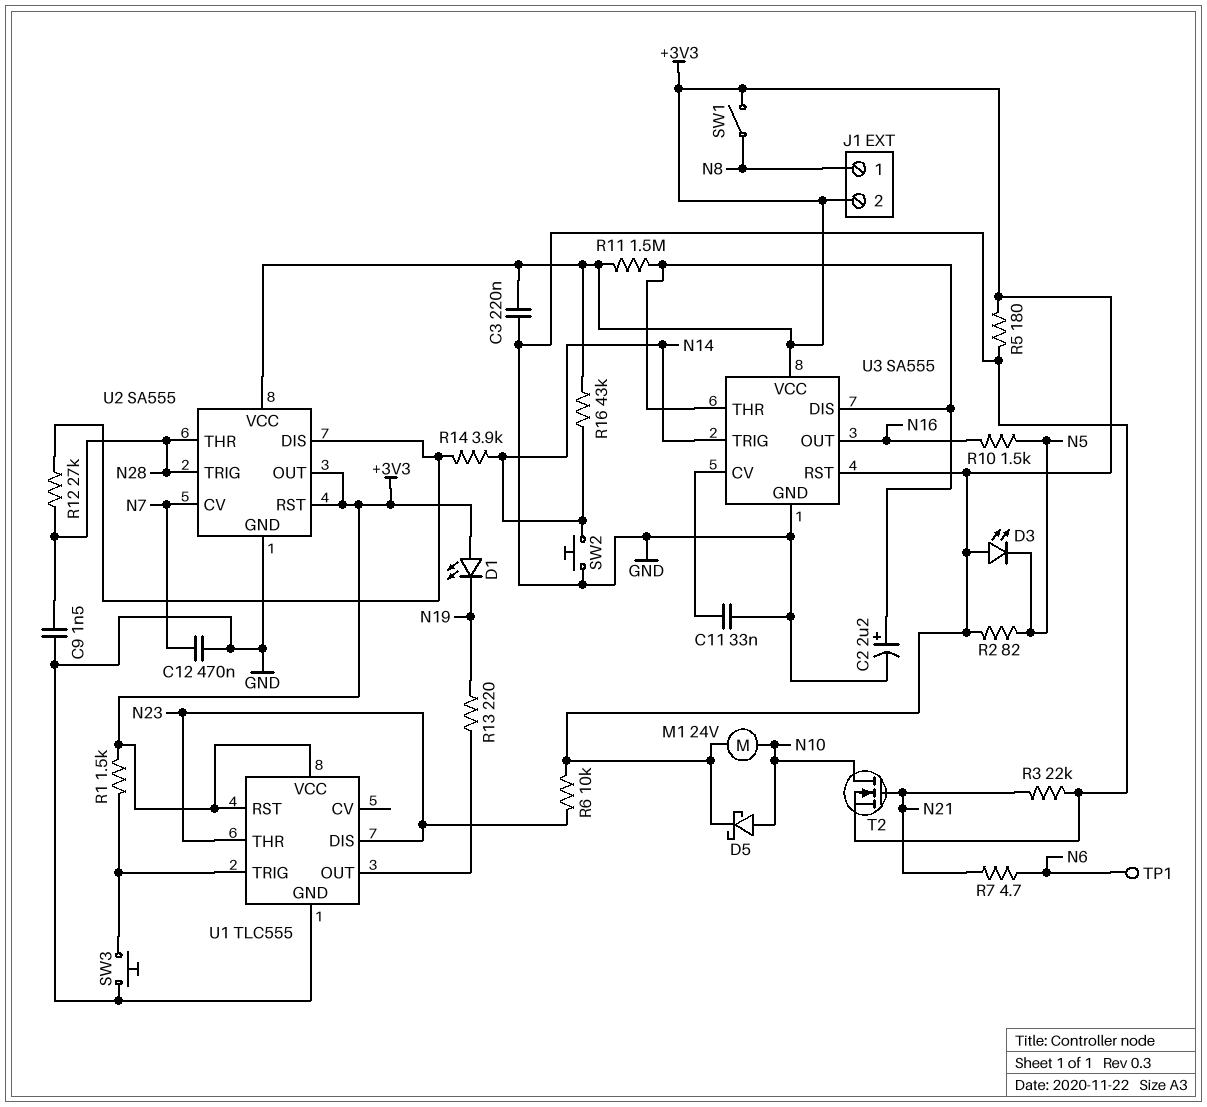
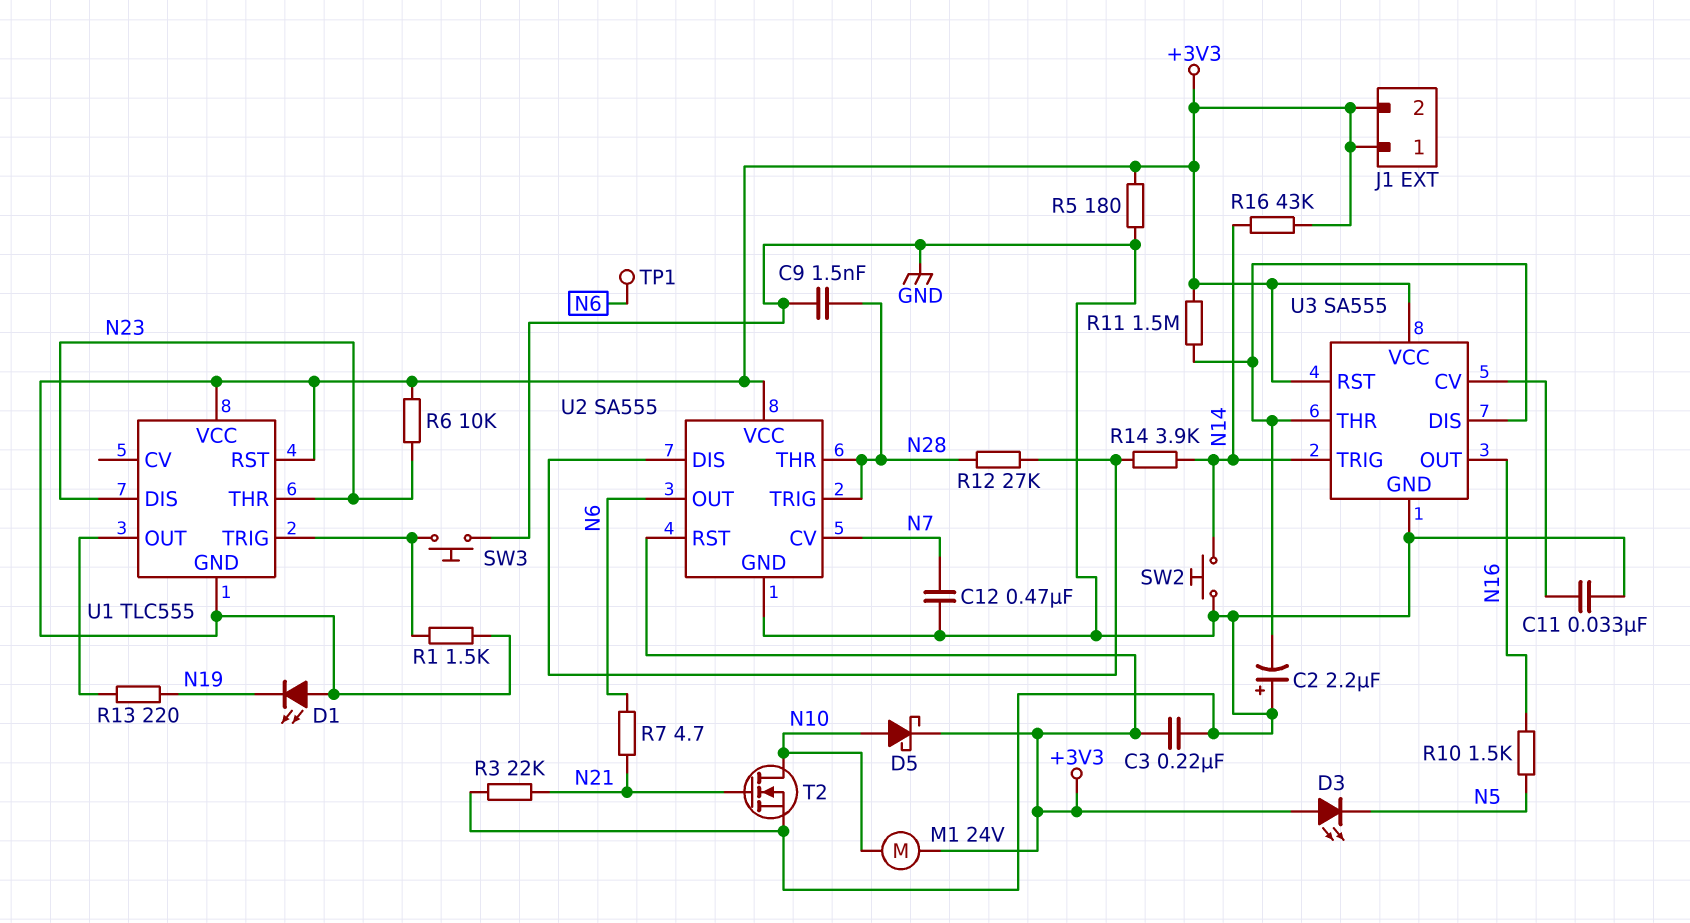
C2: 2.2uF (plus U3/DIS, minus GND) -> 2.2uF (plus GND, minus U3/DIS)
J1 pin 1: N8 -> +3V3
R2: 82 (+3V3, N5) -> none
SW1: switch (+3V3, N8) -> none
U1 pin GND: GND -> +3V3
U2 pin OUT: +3V3 -> N6

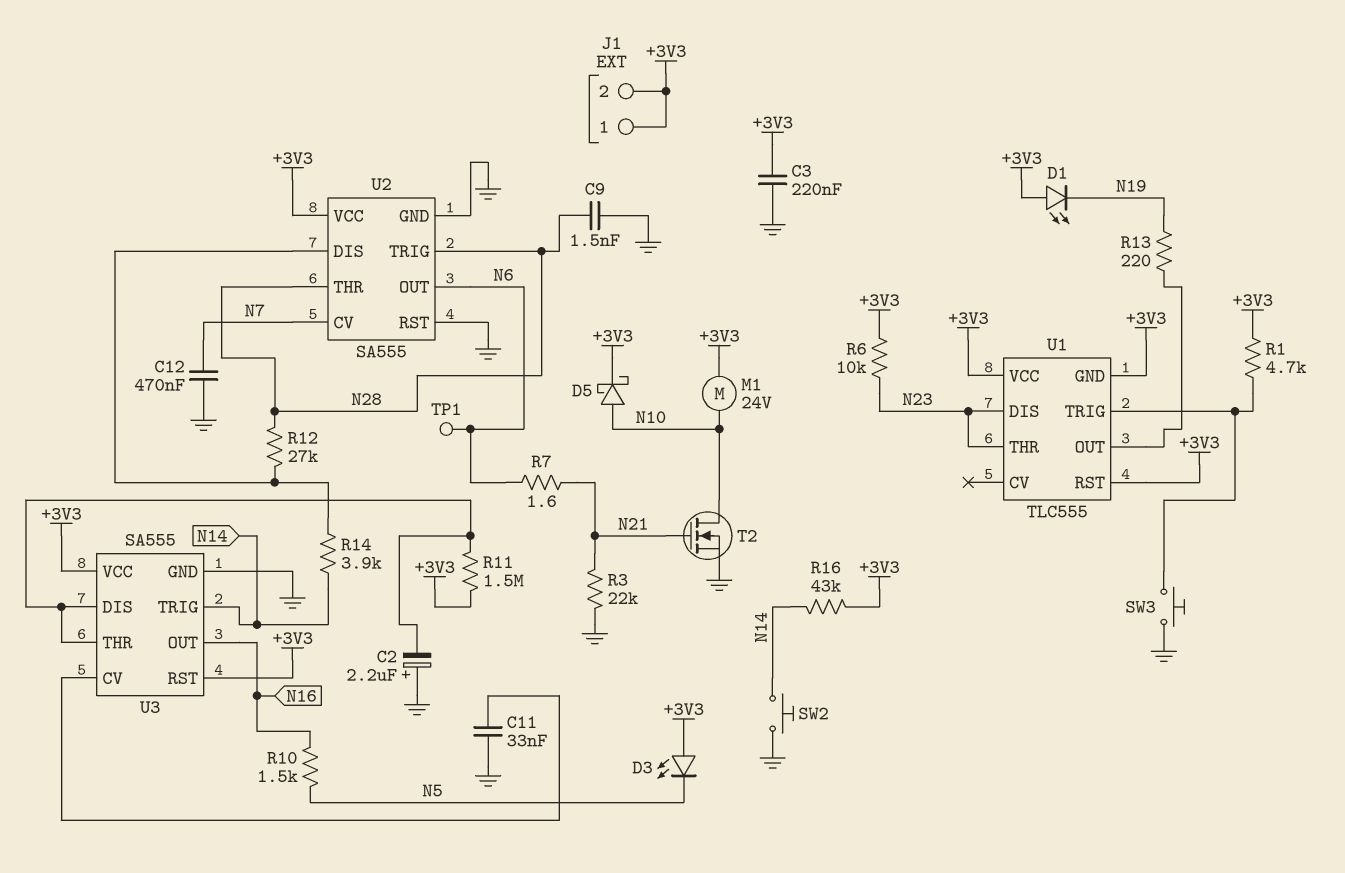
R1: 1.5k (+3V3, U1/TRIG) -> 4.7k (+3V3, U1/TRIG)
R5: 180 (+3V3, GND) -> none
R7: 4.7 (N6, N21) -> 1.6 (N6, N21)
U2 pin RST: +3V3 -> GND

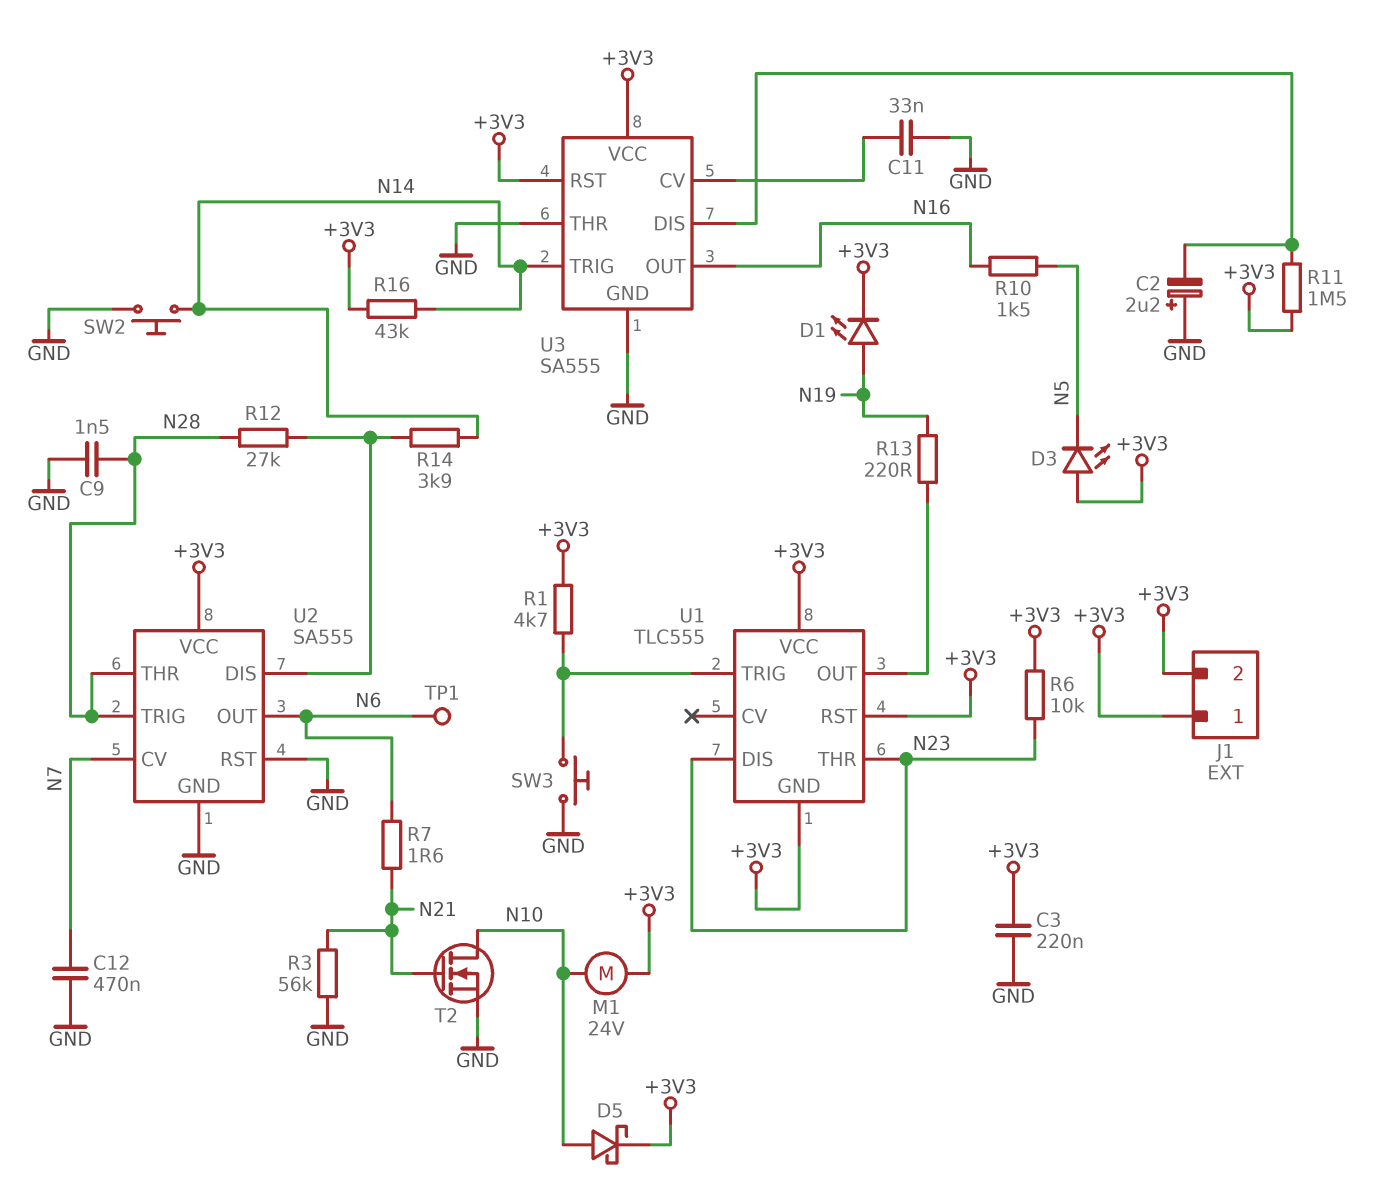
D1: LED (A +3V3, K N19) -> LED (A N19, K +3V3)
R3: 22k (GND, N21) -> 56k (GND, N21)
U3 pin THR: U3/DIS -> GND

